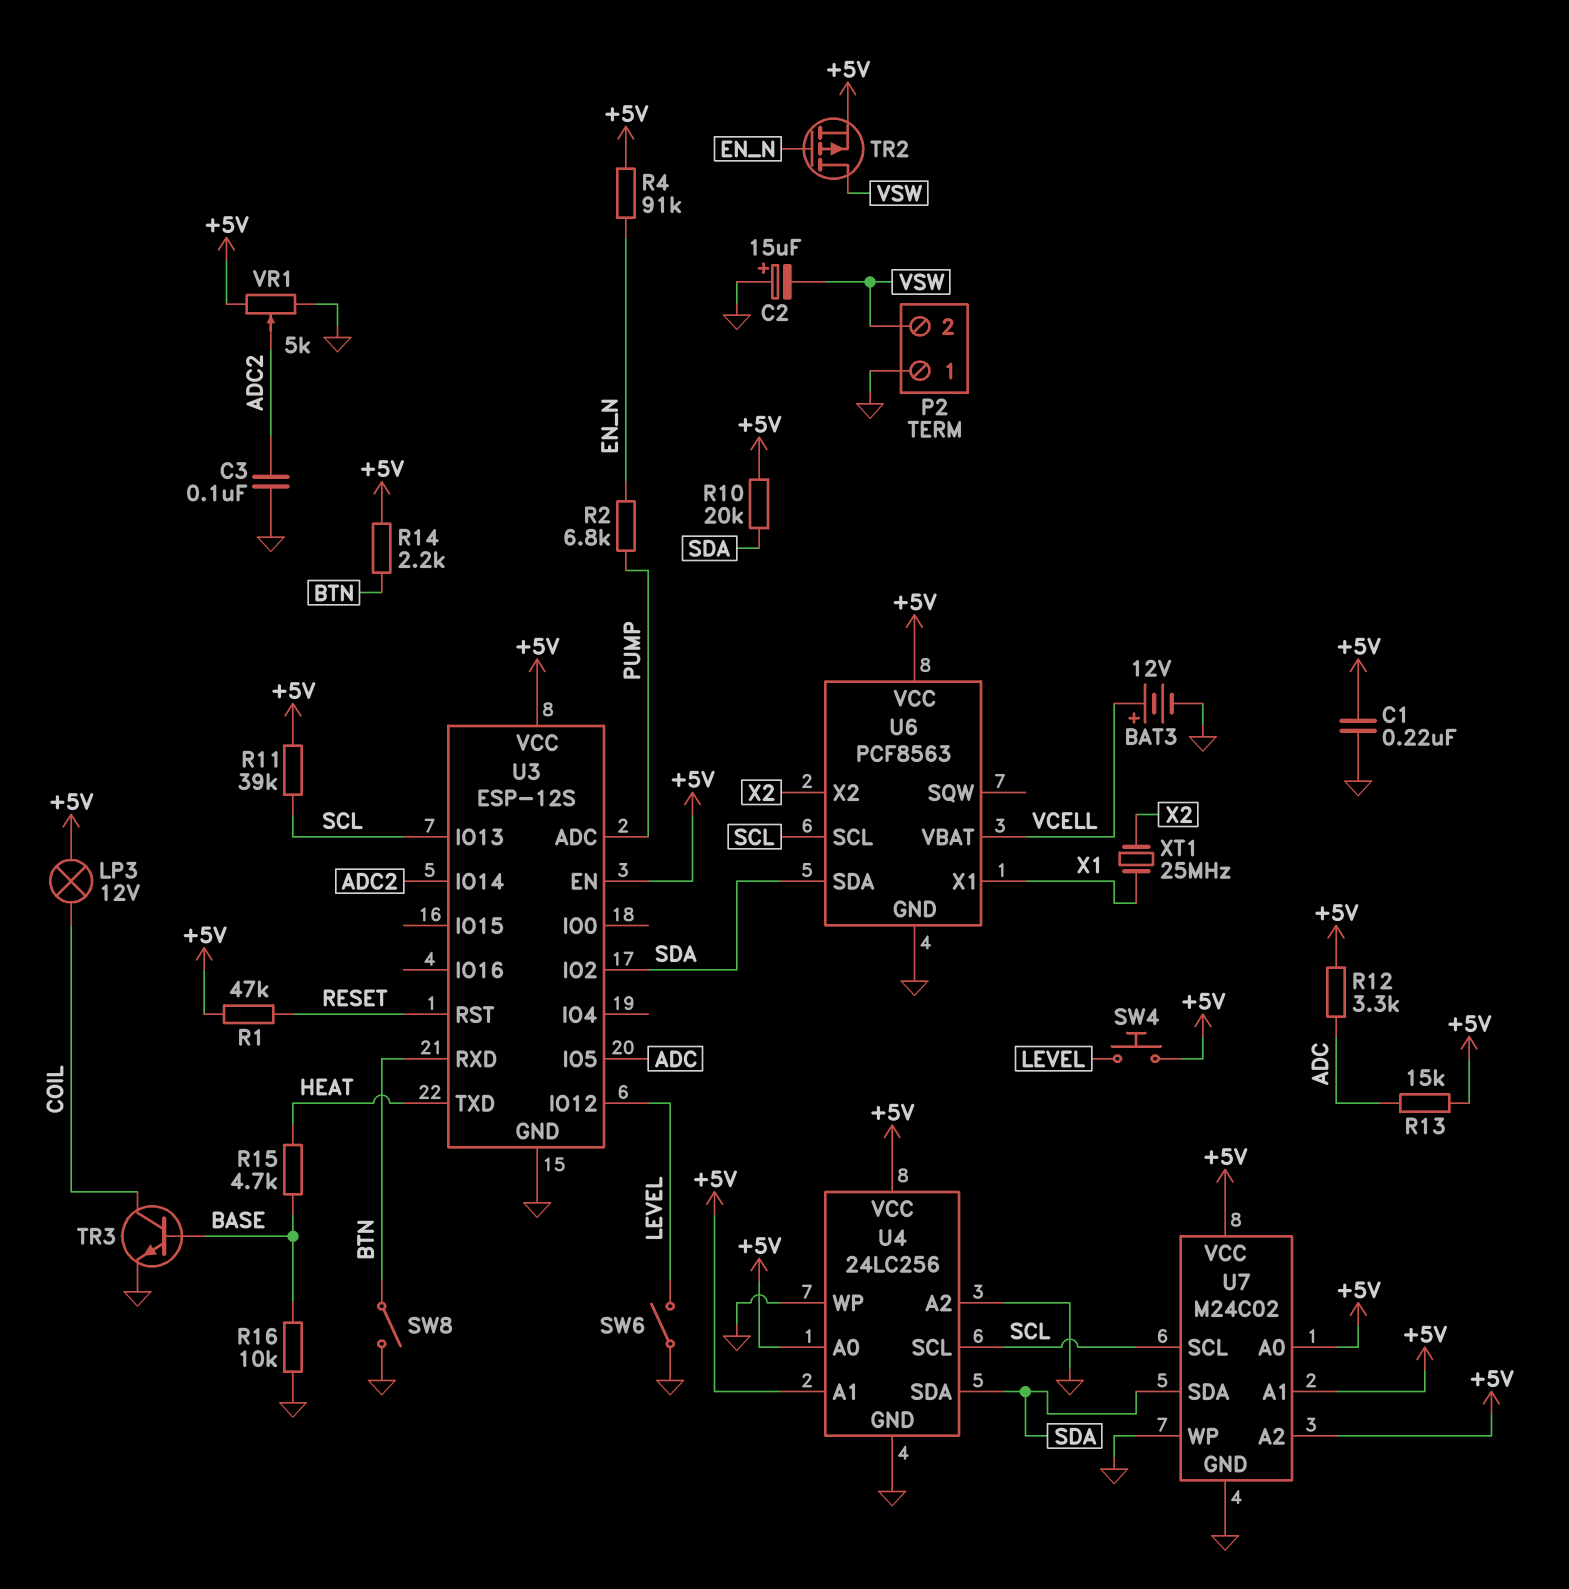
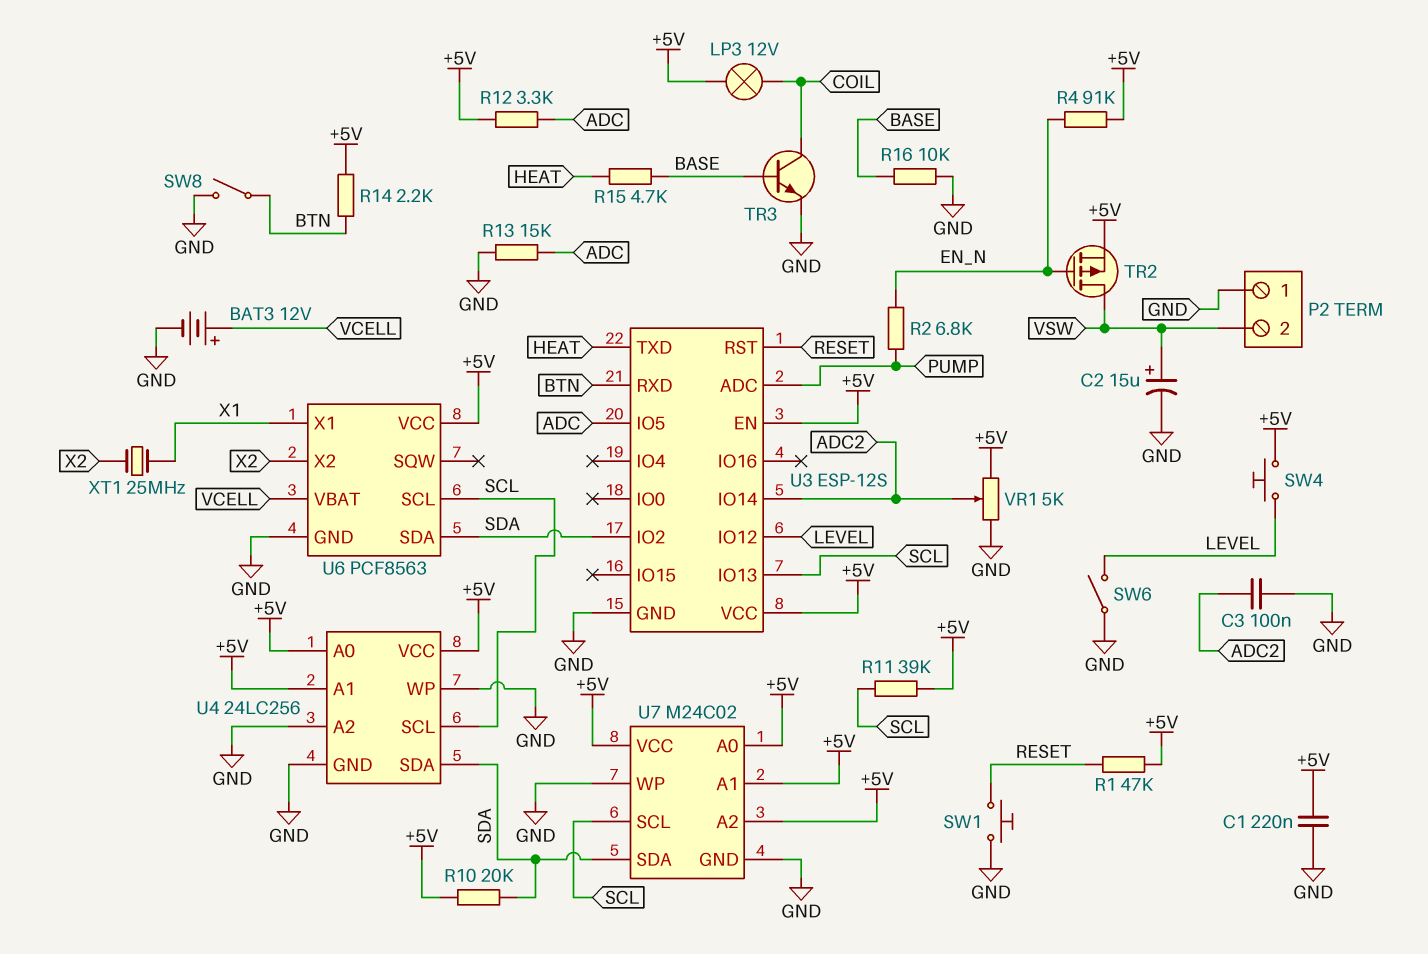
C2: 15uF (plus GND, minus VSW) -> 15uF (plus VSW, minus GND)
R13: 15k (+5V, ADC) -> 15k (ADC, GND)
SW1: none -> button (GND, RESET)

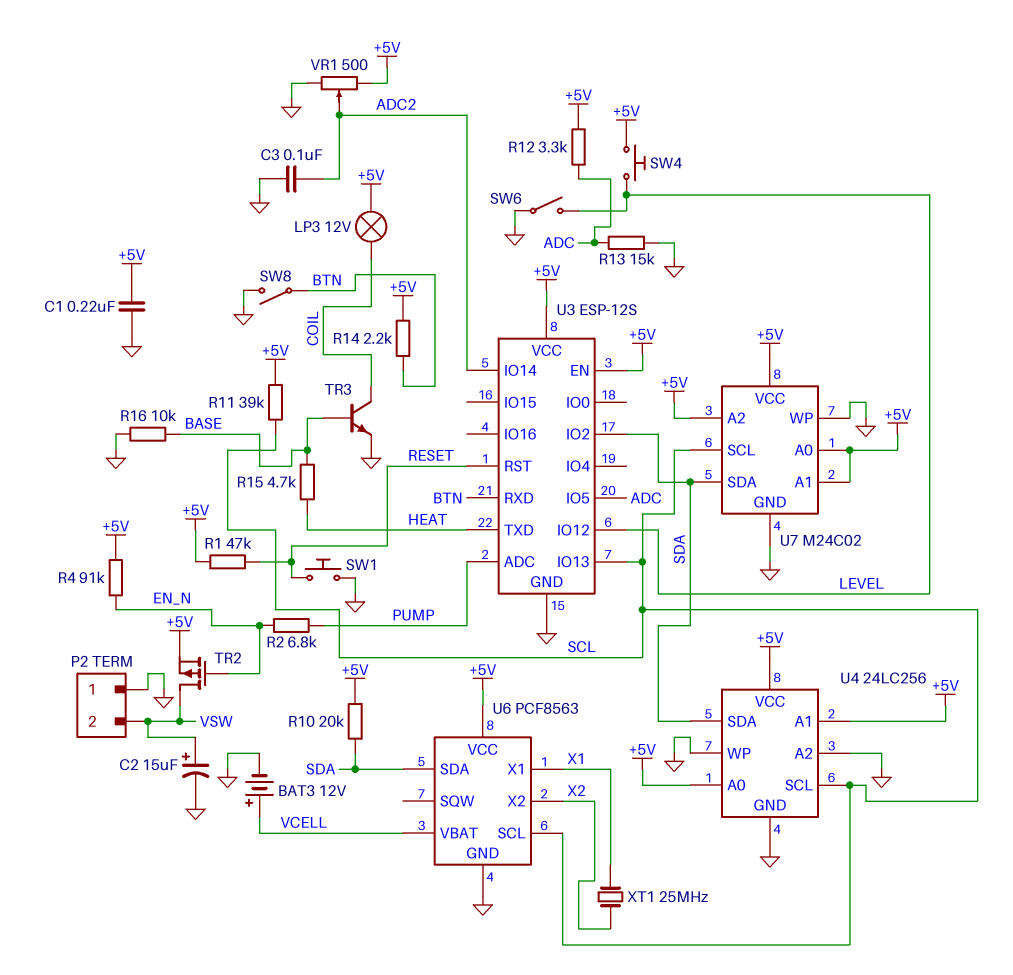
VR1: 5k (+5V, GND, wiper ADC2) -> 500 (+5V, GND, wiper ADC2)

